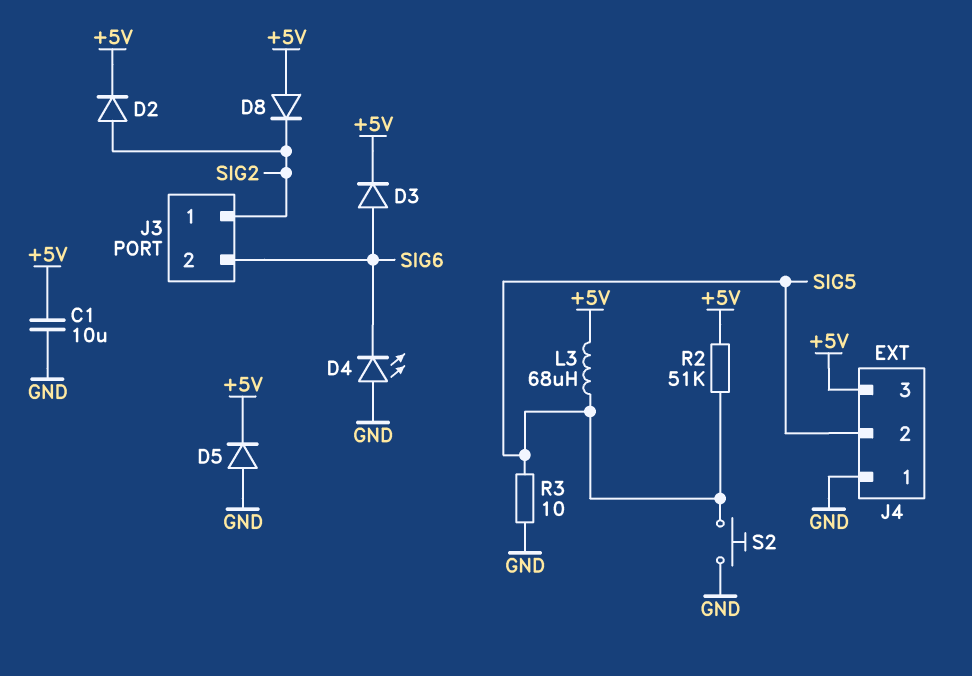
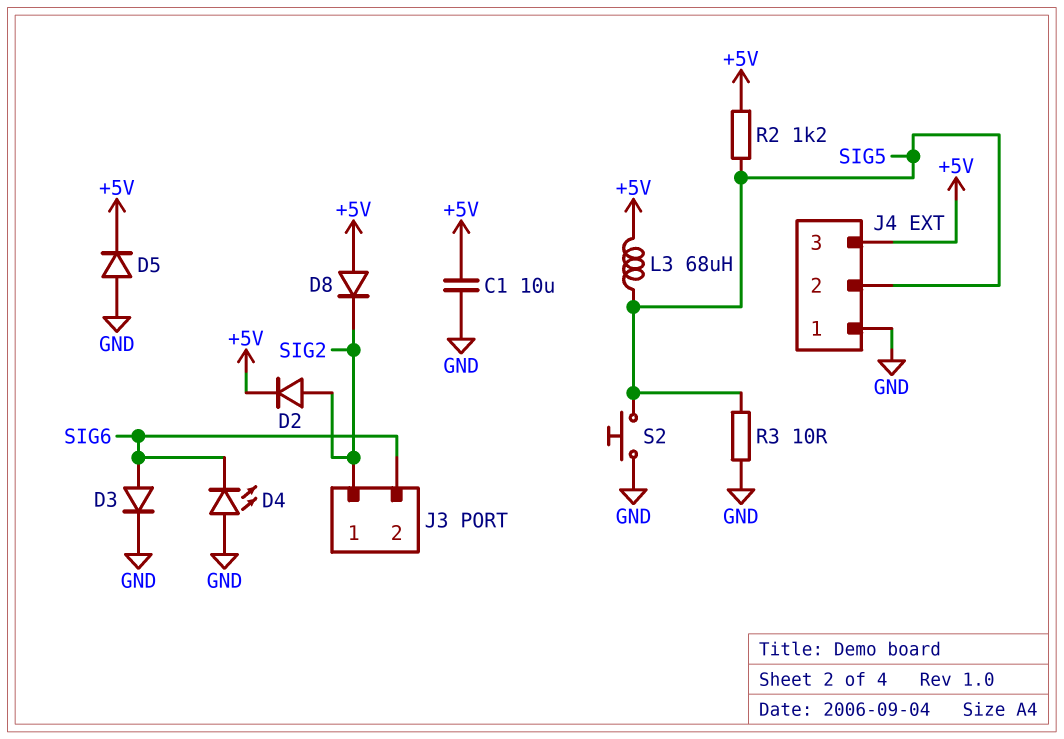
D3: diode (A SIG6, K +5V) -> diode (A SIG6, K GND)
R2: 51k (+5V, SIG5) -> 1.2k (+5V, SIG5)

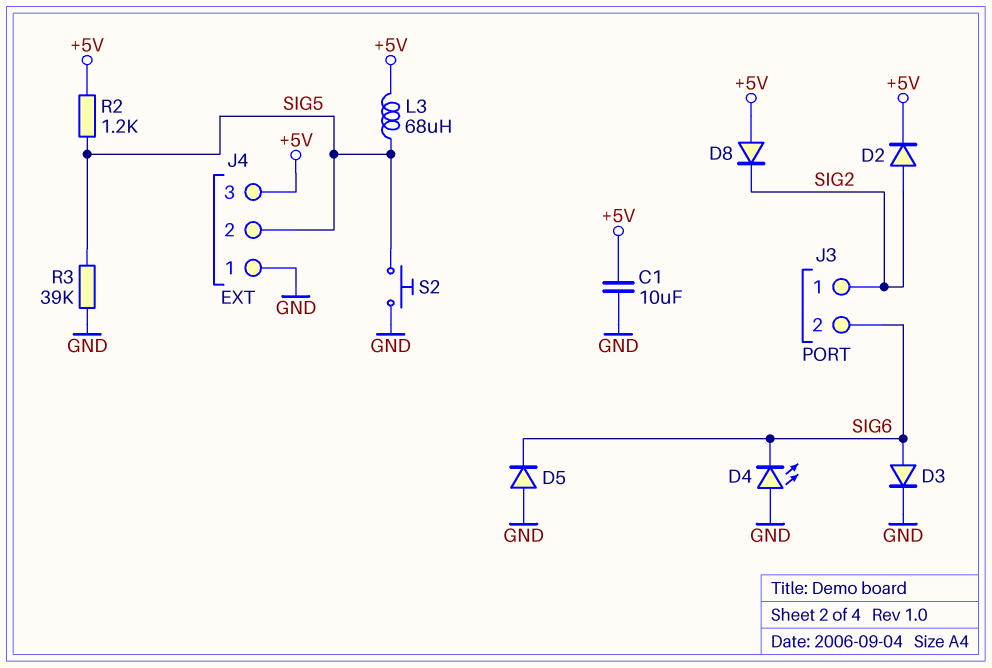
D5: diode (A GND, K +5V) -> diode (A GND, K SIG6)
R3: 10 (GND, SIG5) -> 39k (GND, SIG5)

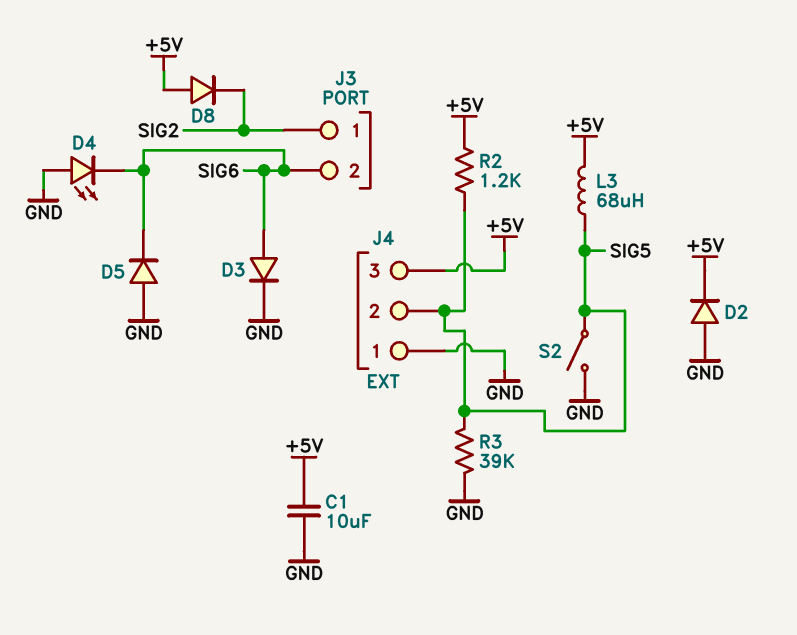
D2: diode (A SIG2, K +5V) -> diode (A GND, K +5V)
S2: button (GND, SIG5) -> switch (GND, SIG5)

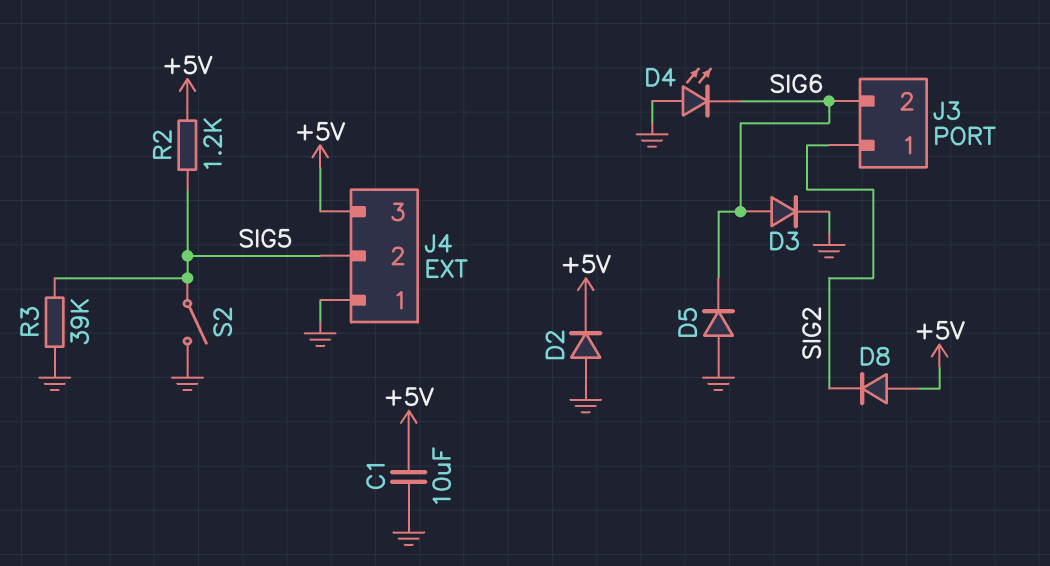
L3: 68uH (+5V, SIG5) -> none

